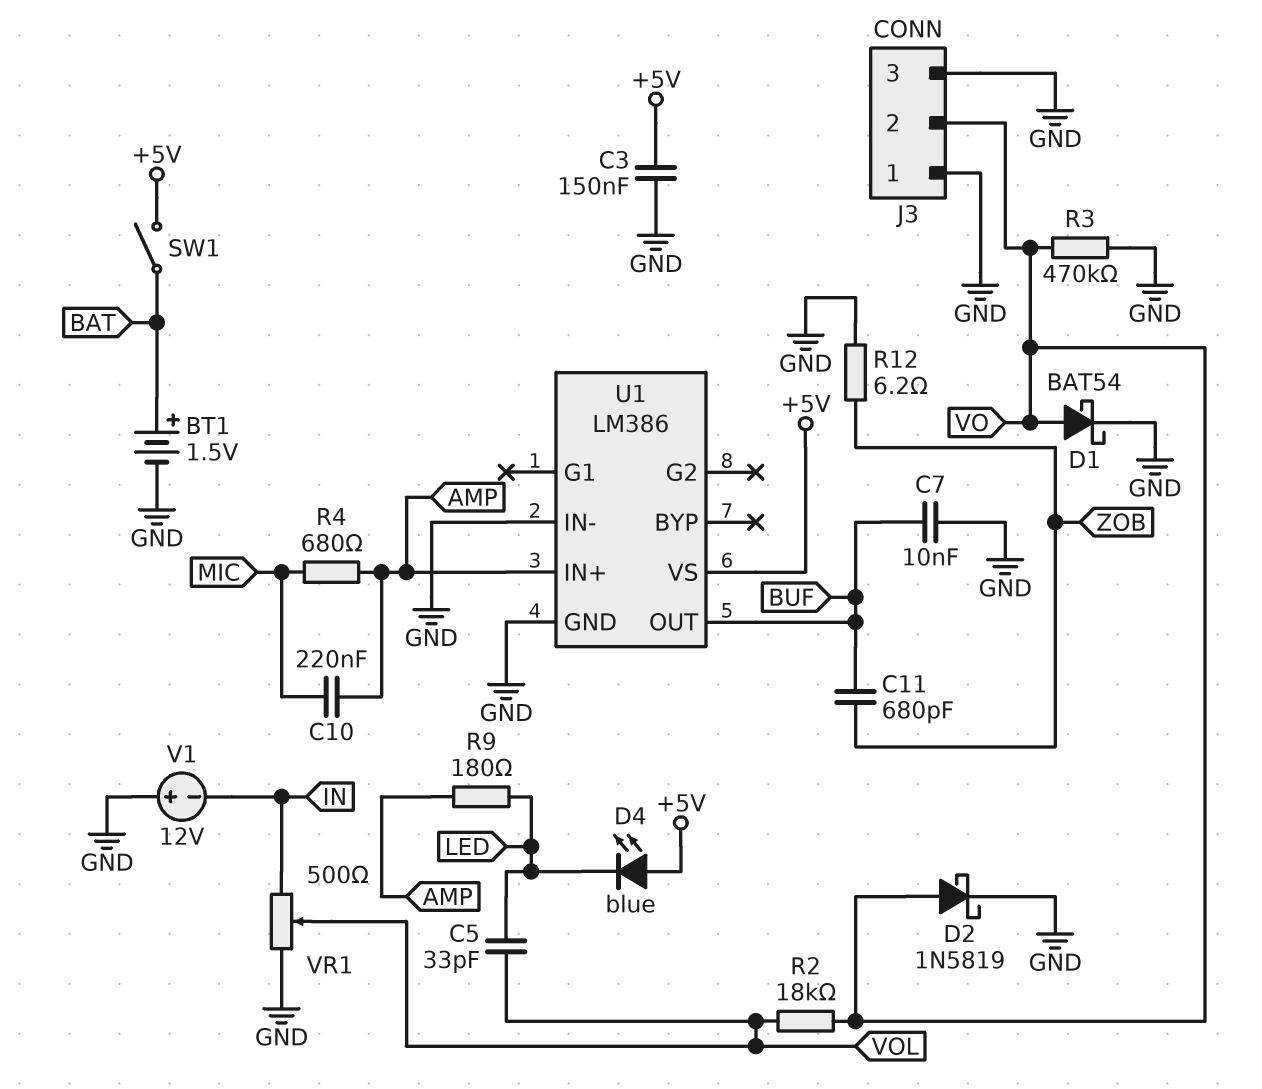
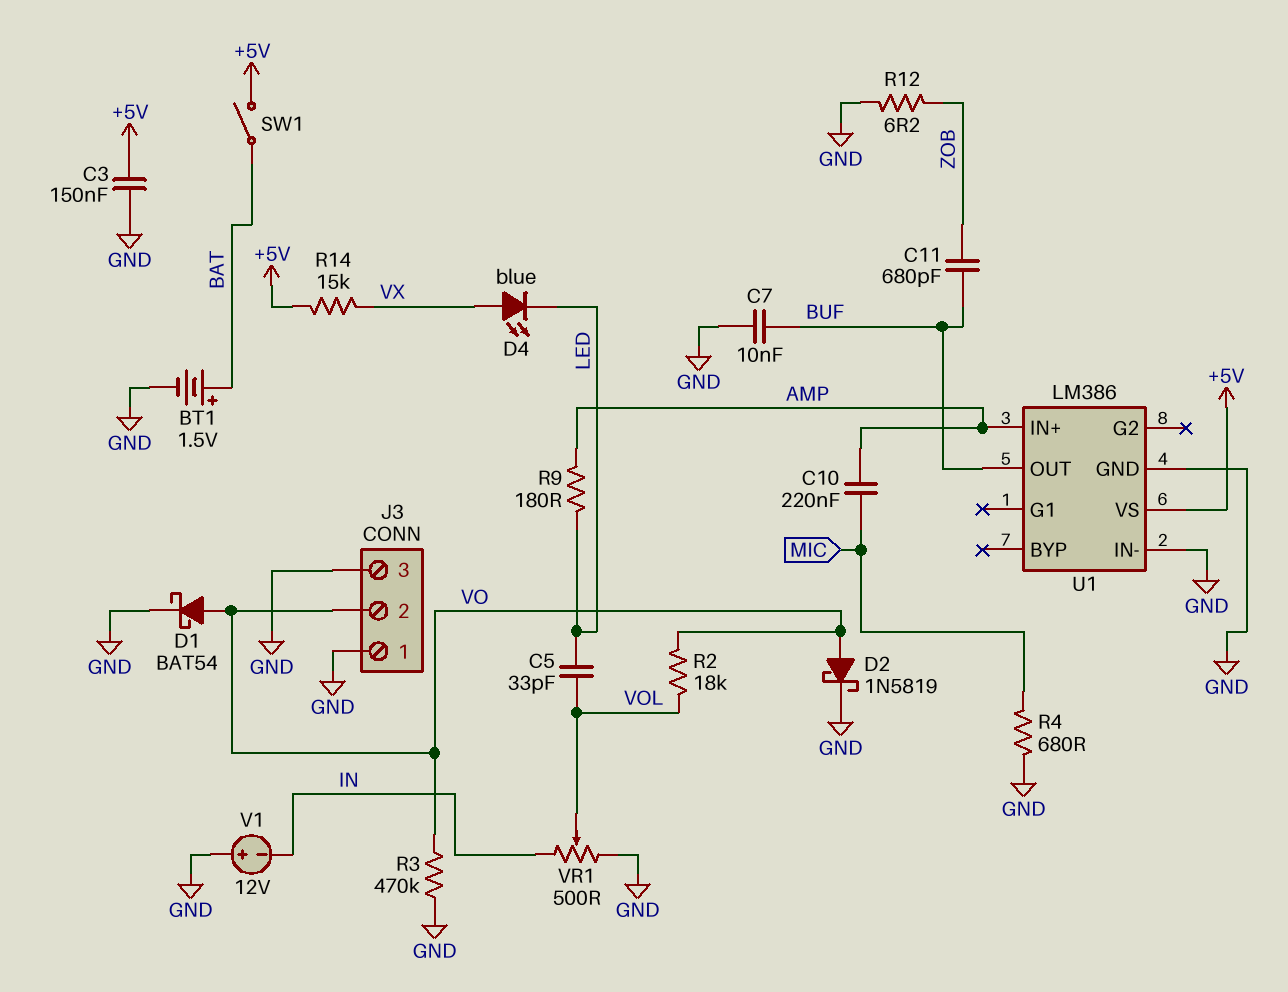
D4: LED blue (A +5V, K LED) -> LED blue (A VX, K LED)
R4: 680 (AMP, MIC) -> 680 (GND, MIC)
R14: none -> 15k (+5V, VX)

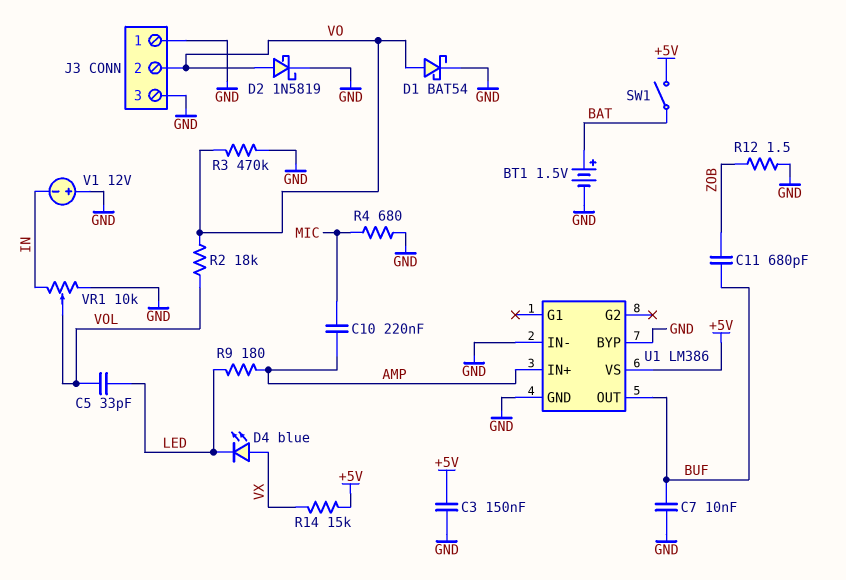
R12: 6.2 (GND, ZOB) -> 1.5 (GND, ZOB)
U1 pin BYP: none -> GND
VR1: 500 (GND, IN, wiper VOL) -> 10k (GND, IN, wiper VOL)

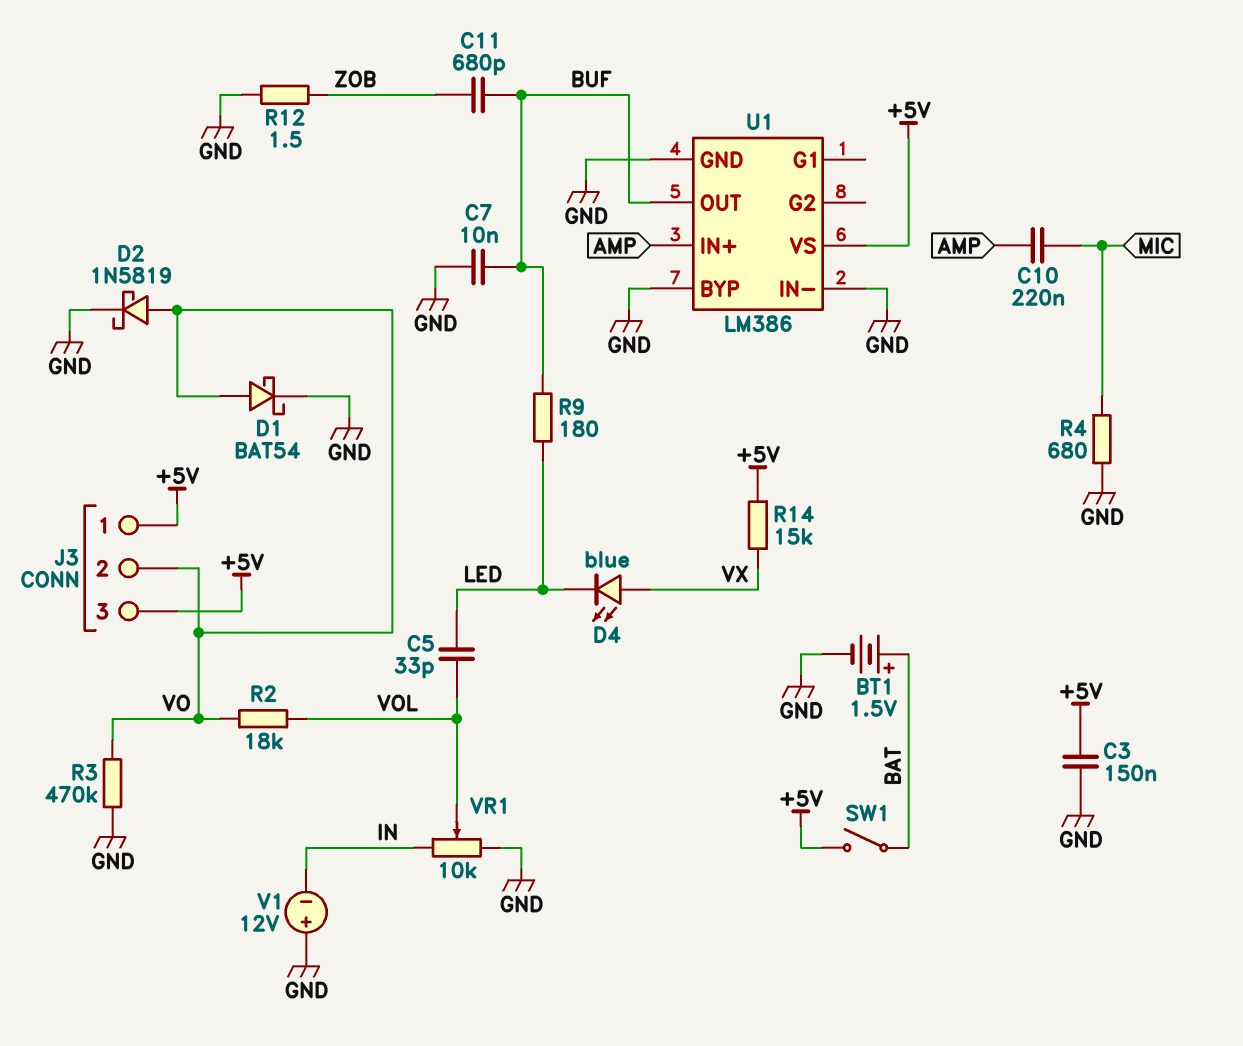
J3 pin 1: GND -> +5V
J3 pin 3: GND -> +5V
R9: 180 (AMP, LED) -> 180 (BUF, LED)

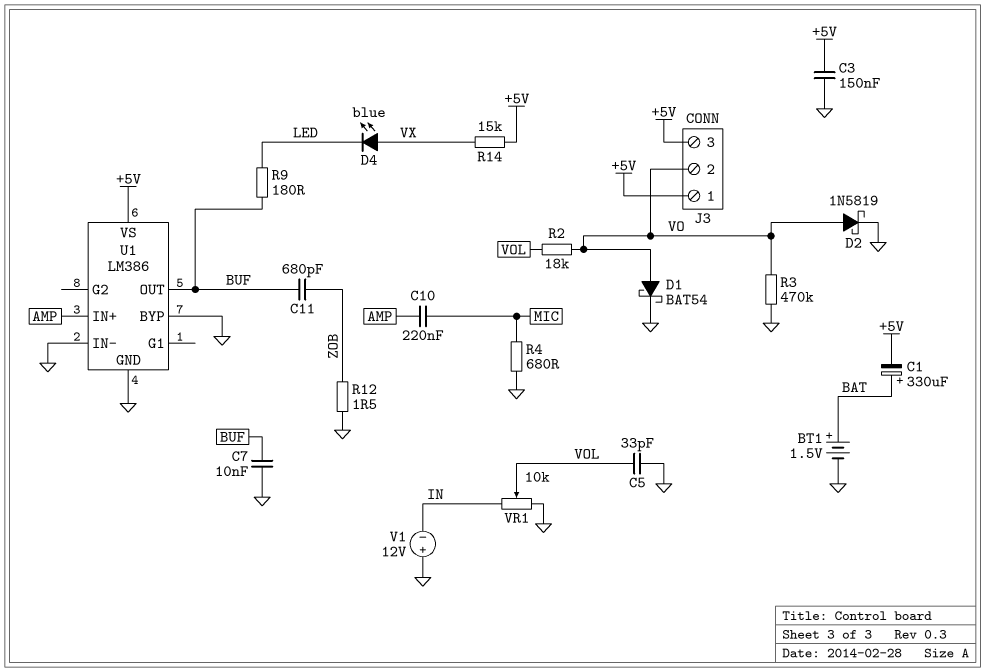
C1: none -> 330uF (plus BAT, minus +5V)
C5: 33pF (LED, VOL) -> 33pF (GND, VOL)
SW1: switch (+5V, BAT) -> none

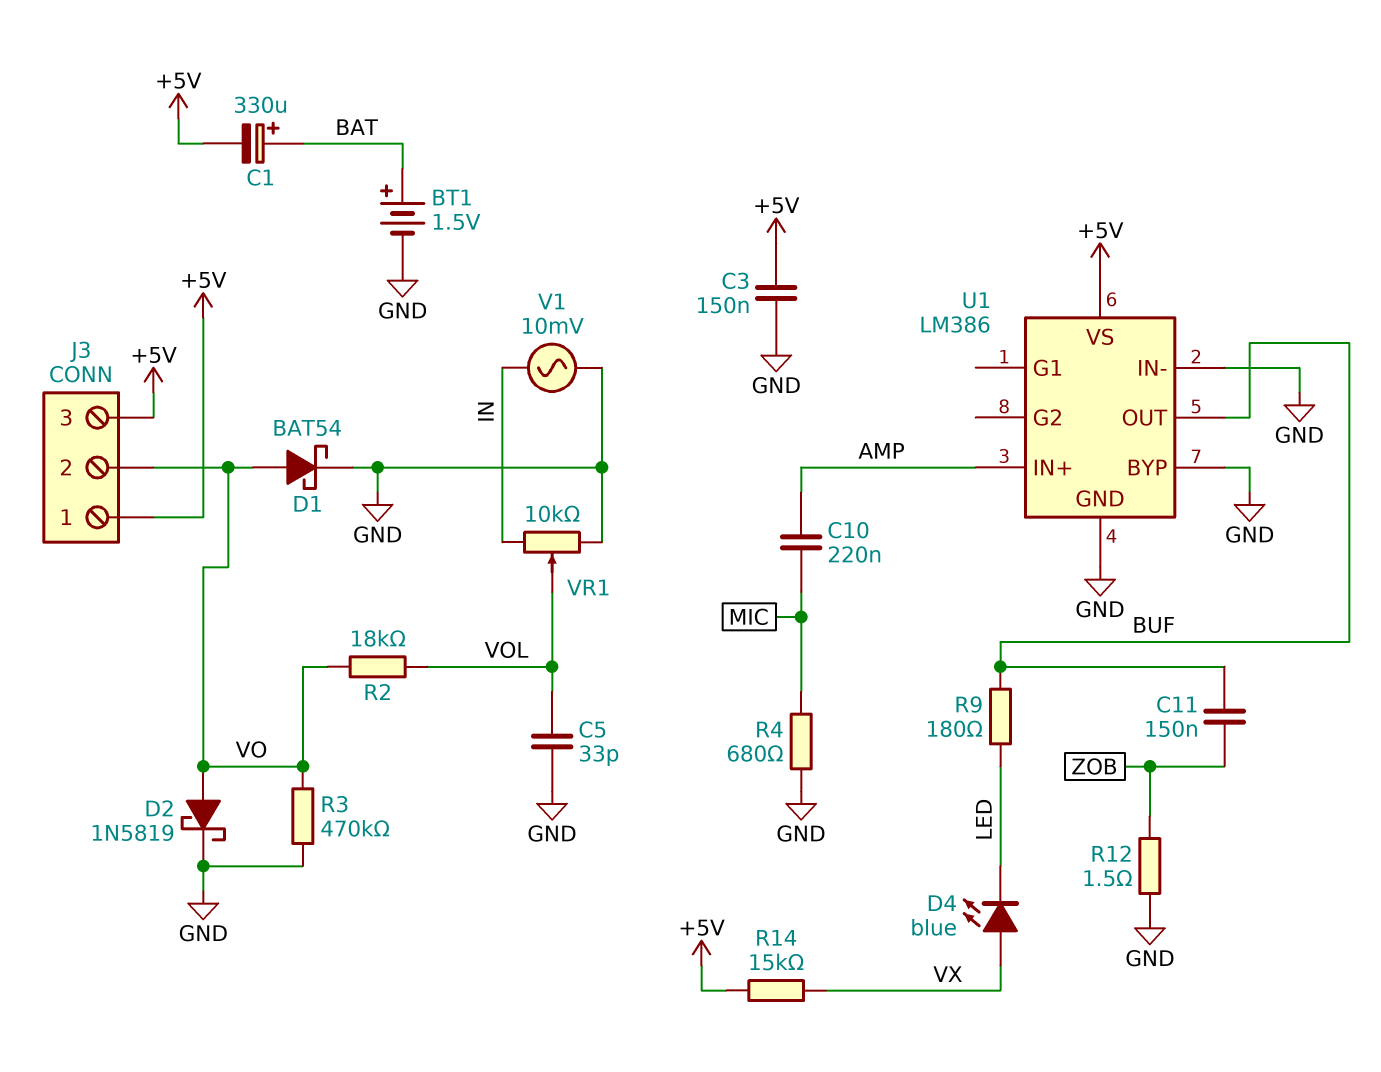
C7: 10nF (BUF, GND) -> none
C11: 680pF (BUF, ZOB) -> 150nF (BUF, ZOB)
V1: 12V (plus GND, minus IN) -> AC 10mV (GND, IN)

